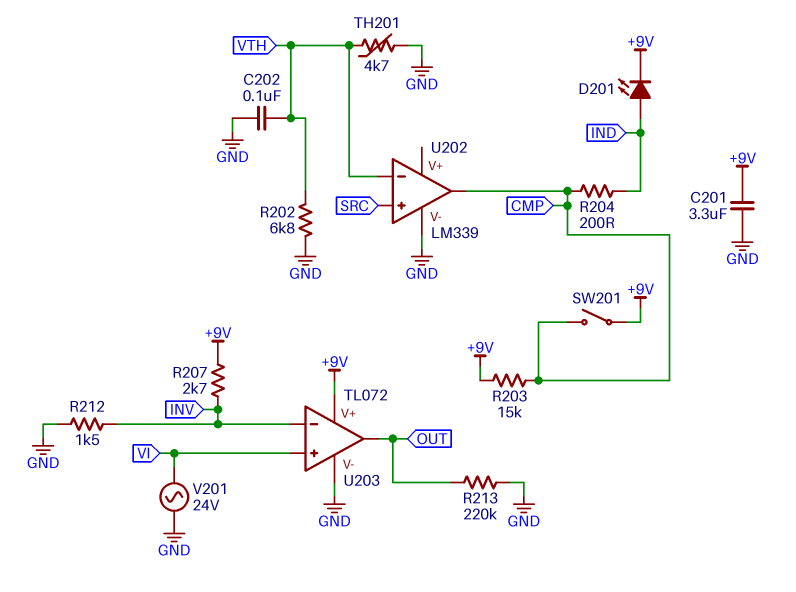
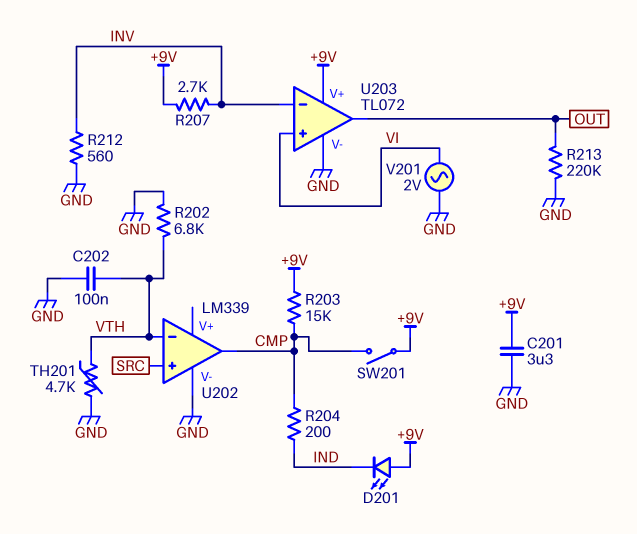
D201: LED (A IND, K +9V) -> LED (A +9V, K IND)
R212: 1.5k (GND, INV) -> 560 (GND, INV)
V201: AC 24V (GND, VI) -> AC 2V (GND, VI)

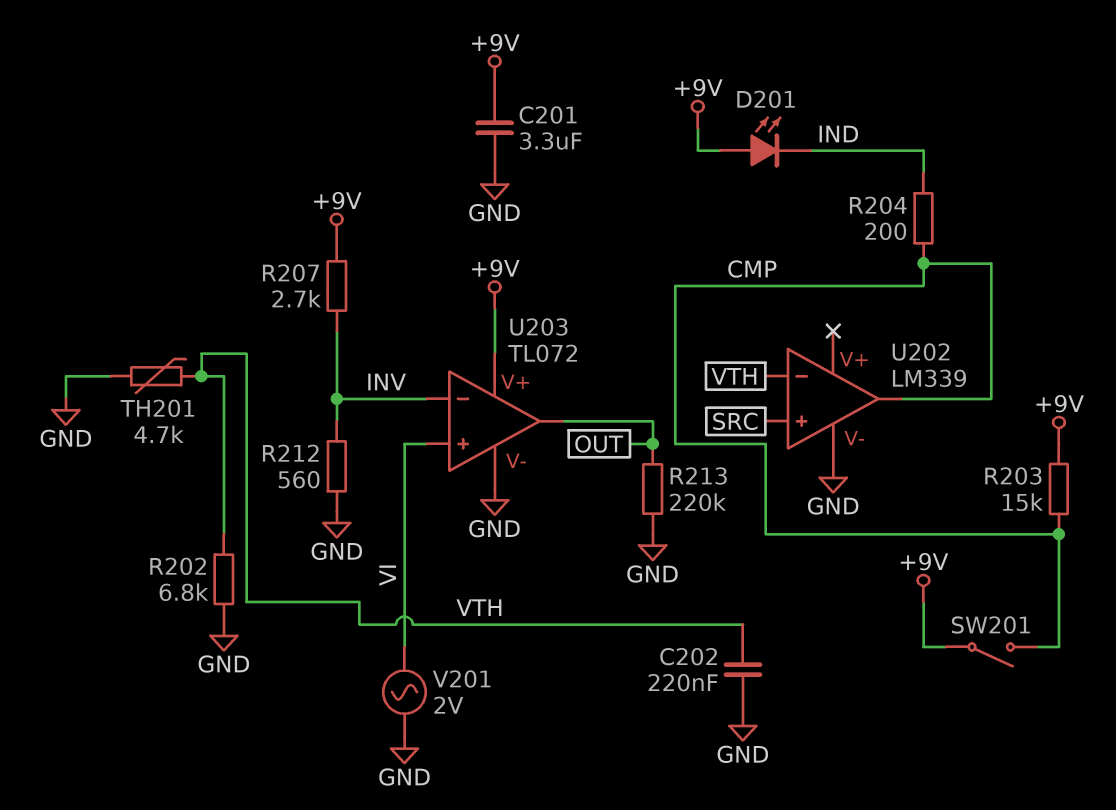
C202: 100nF (GND, VTH) -> 220nF (GND, VTH)

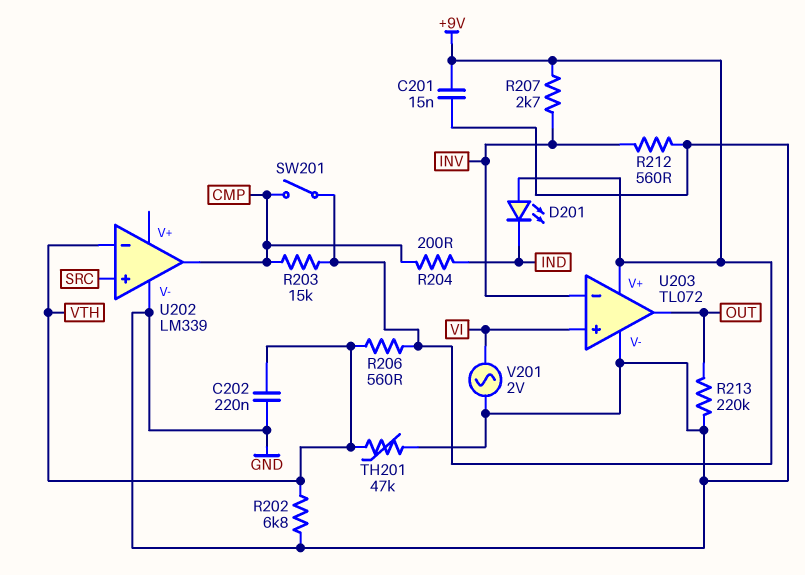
C201: 3.3uF (+9V, GND) -> 15nF (+9V, GND)
R206: none -> 560 (+9V, VTH)
TH201: 4.7k (GND, VTH) -> 47k (GND, VTH)

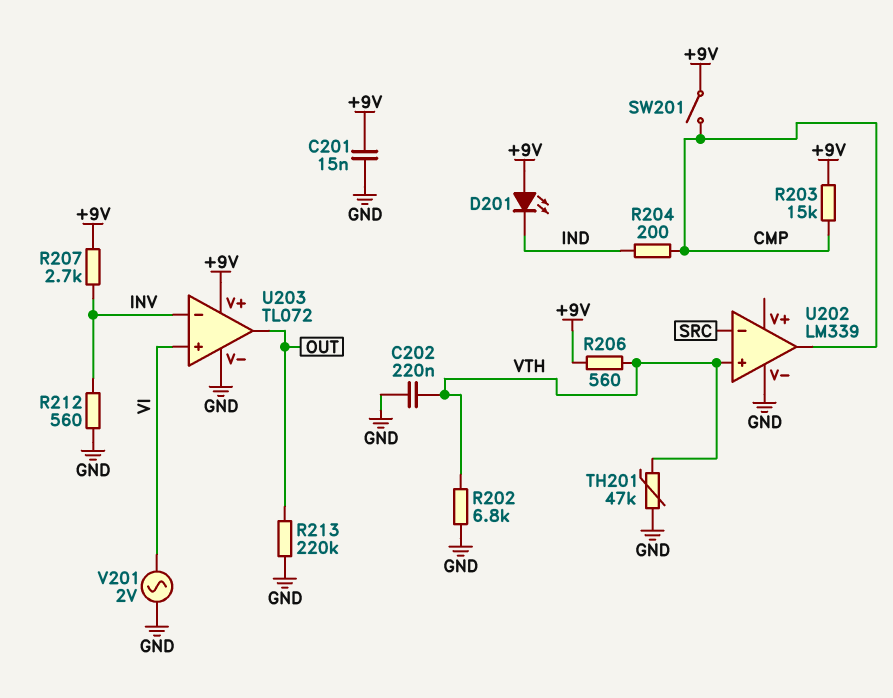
U202 pin in+: SRC -> VTH
U202 pin in-: VTH -> SRC

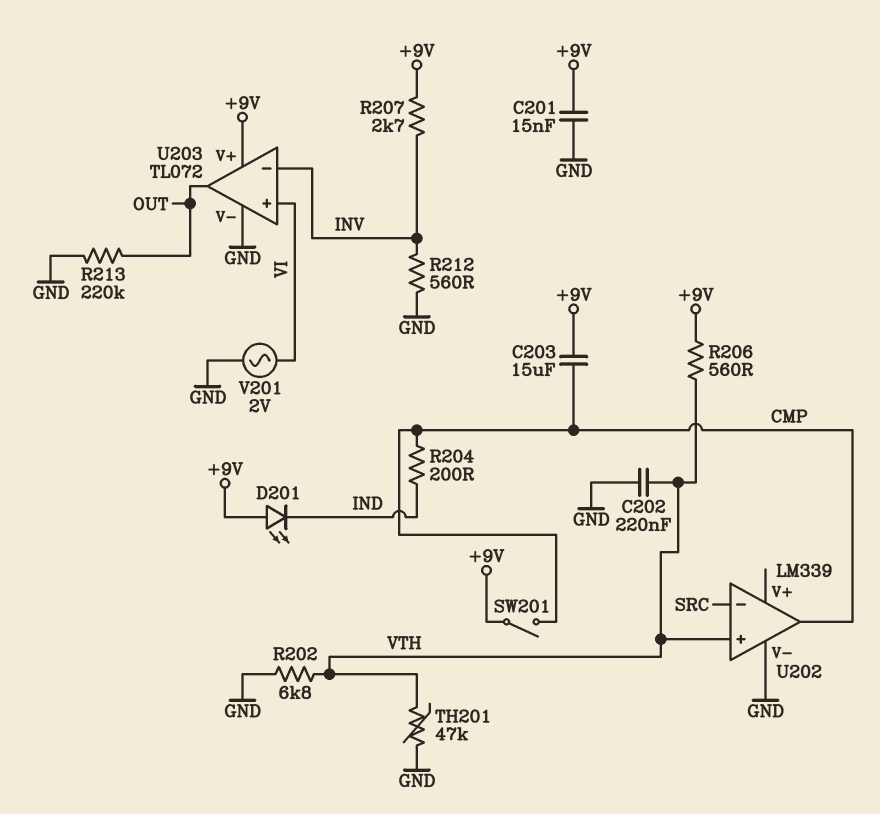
C203: none -> 15uF (+9V, CMP)
R203: 15k (+9V, CMP) -> none

